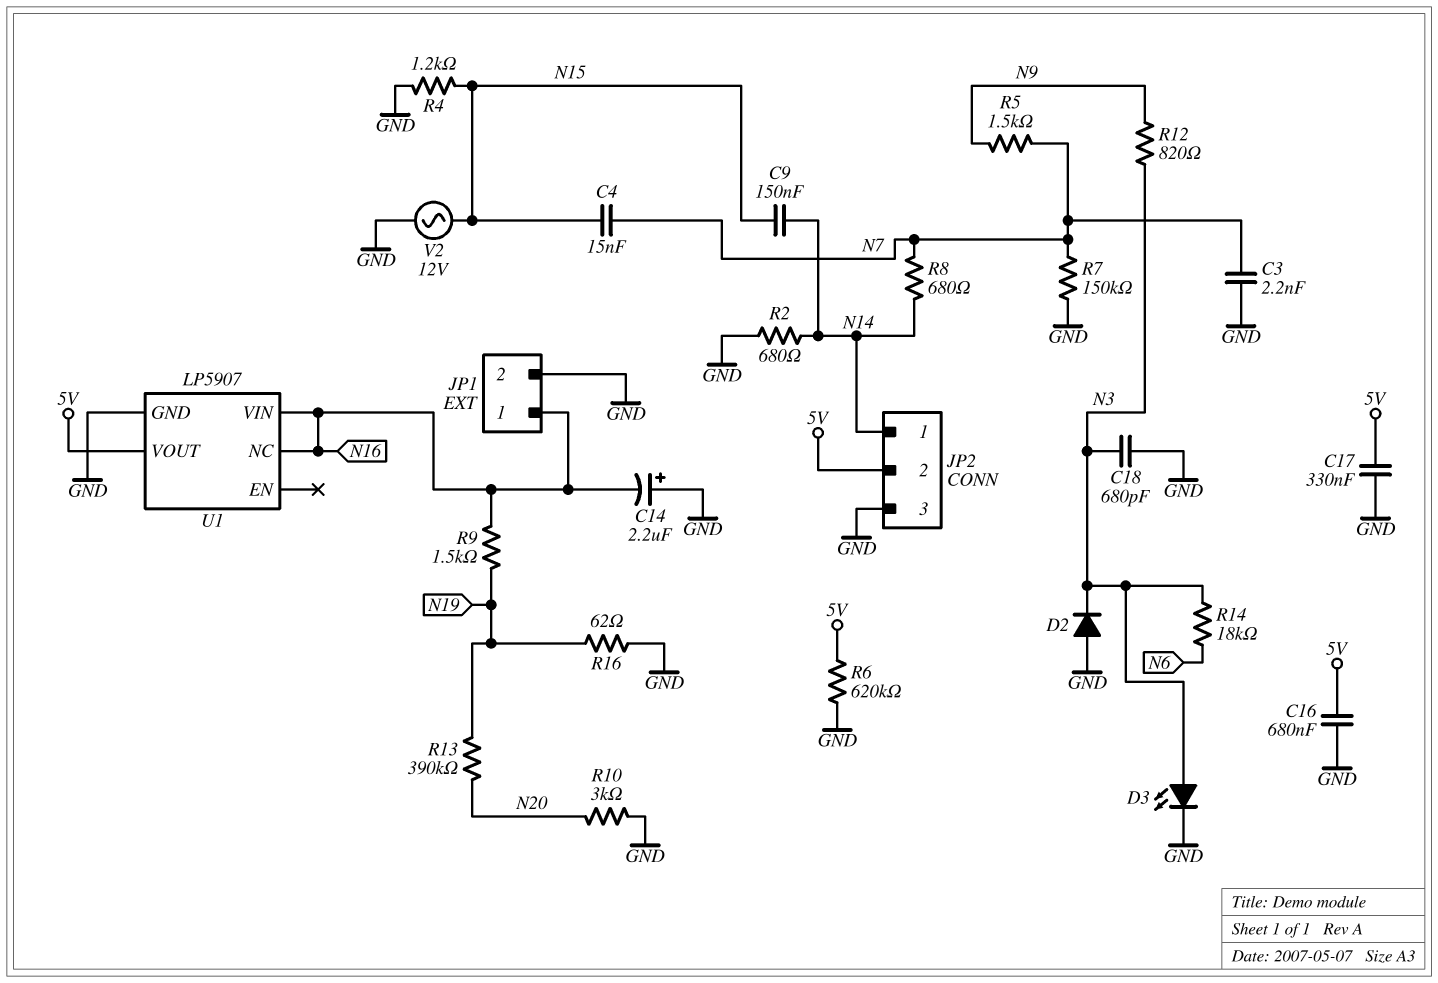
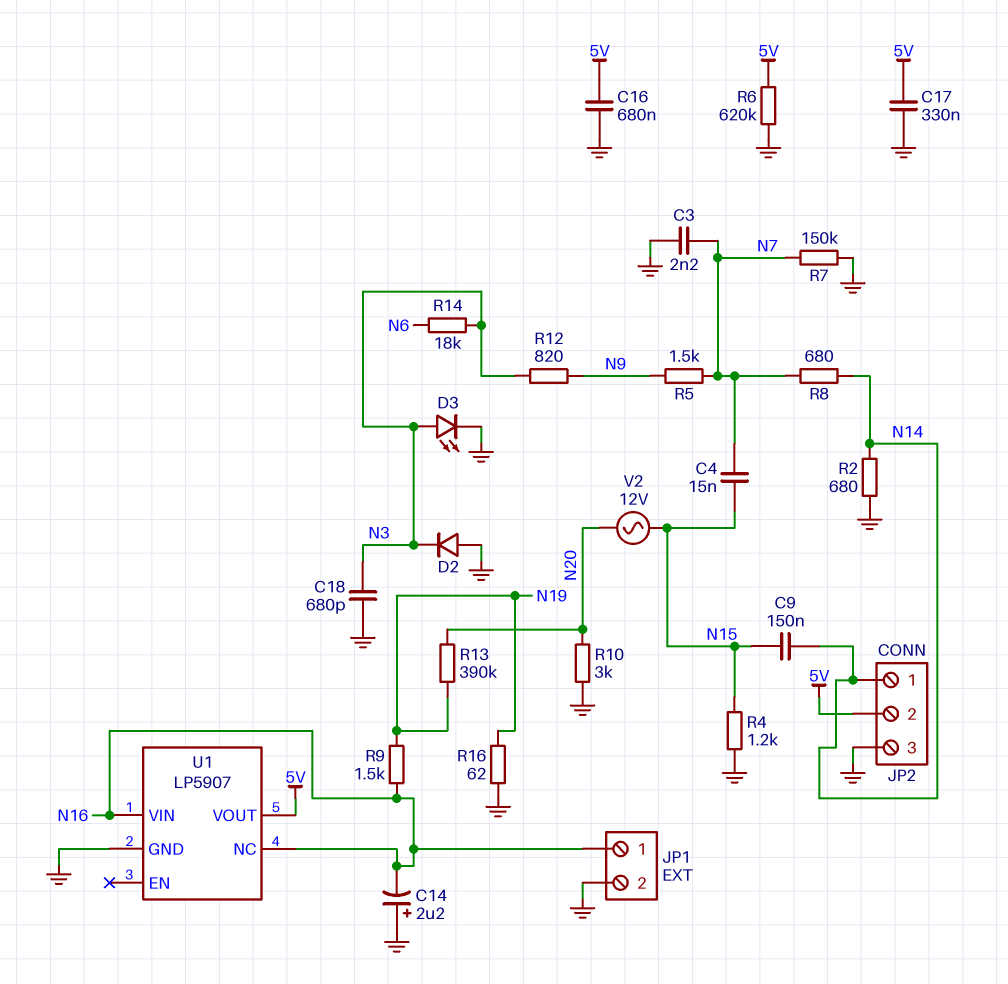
V2: AC 12V (GND, N15) -> AC 12V (N15, N20)

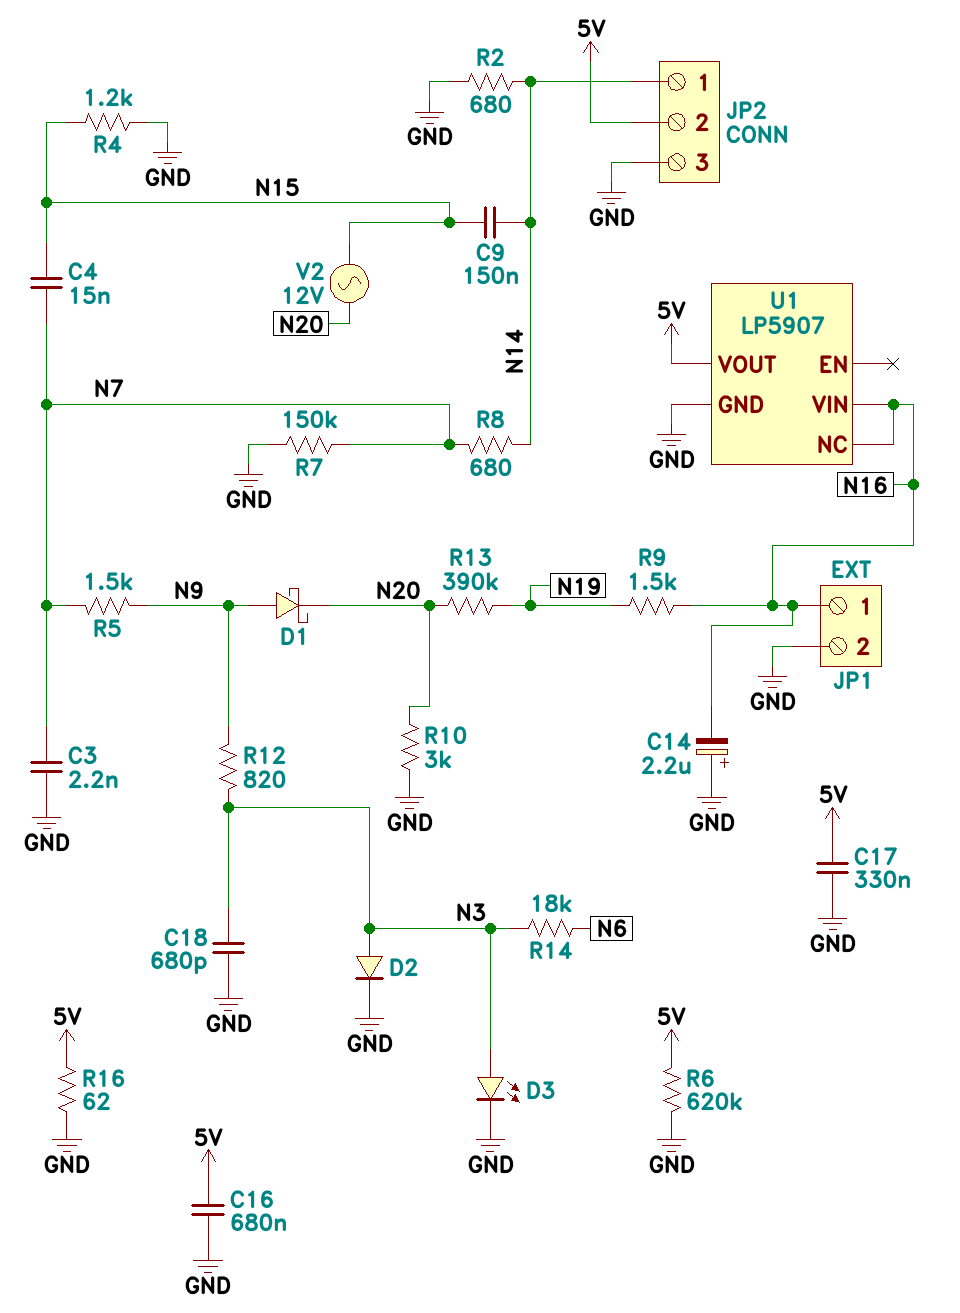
D1: none -> schottky (A N9, K N20)
D2: diode (A GND, K N3) -> diode (A N3, K GND)
R16: 62 (GND, N19) -> 62 (5V, GND)

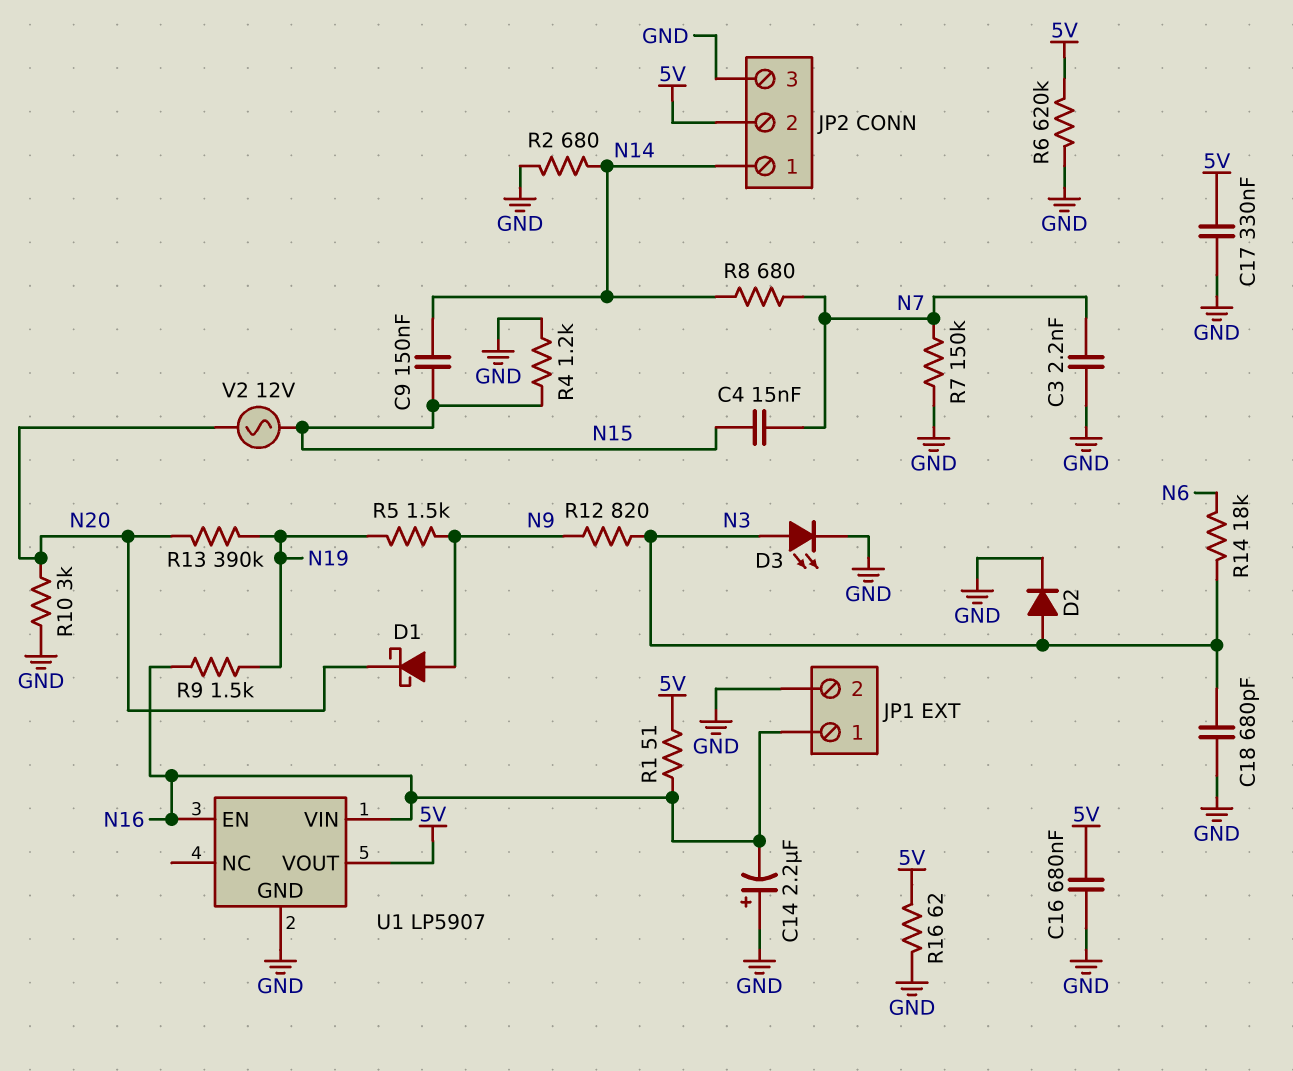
R1: none -> 51 (5V, N16)
R5: 1.5k (N7, N9) -> 1.5k (N9, N19)
U1 pin EN: none -> N16
U1 pin NC: N16 -> none

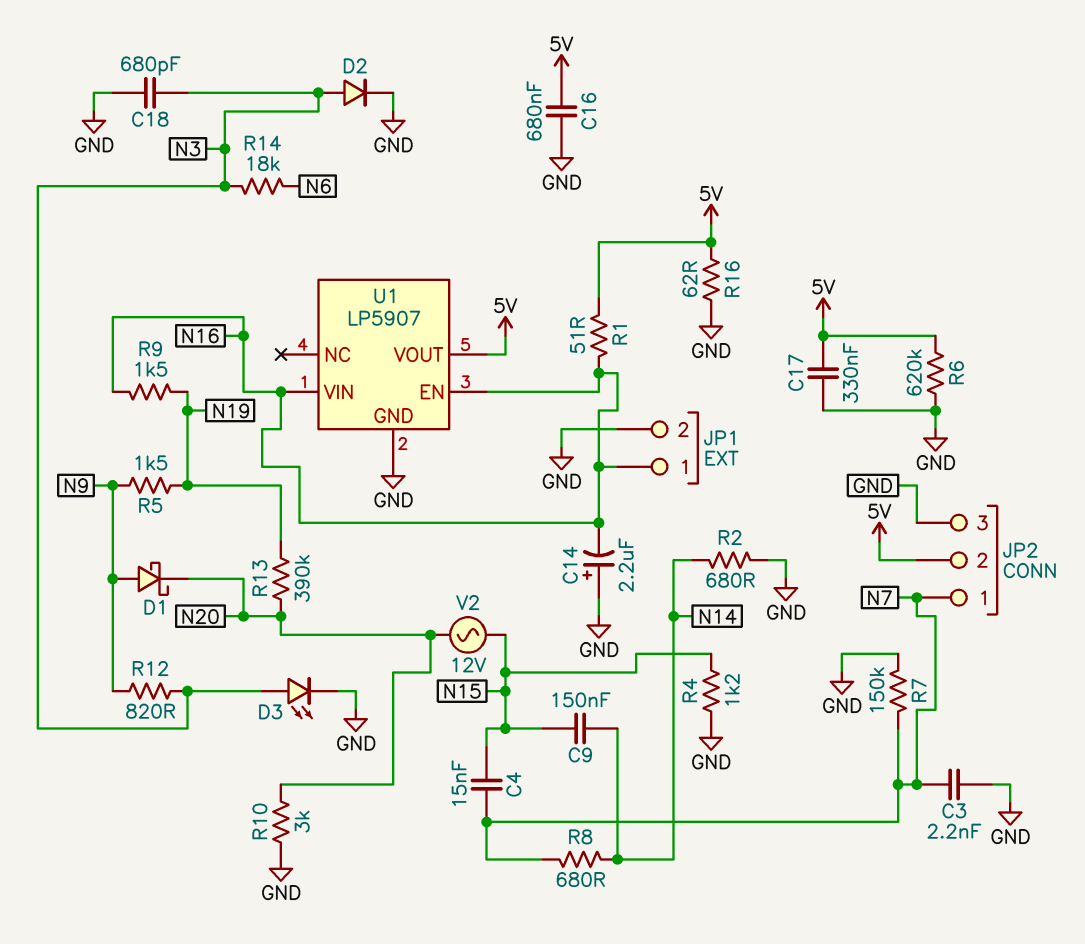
JP2 pin 1: N14 -> N7

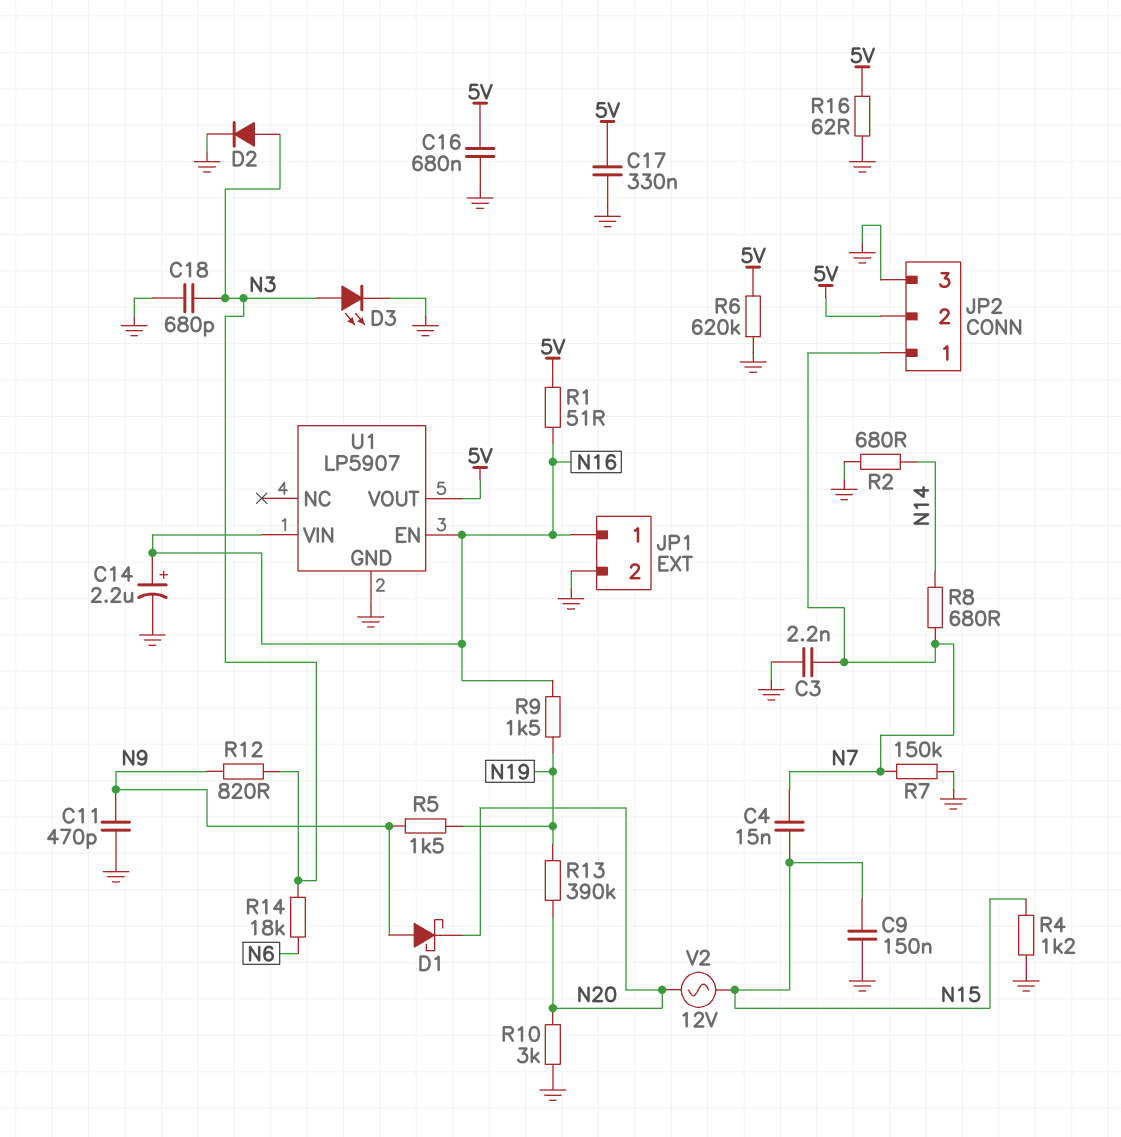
C9: 150nF (N14, N15) -> 150nF (GND, N15)
C11: none -> 470pF (GND, N9)
C14: 2.2uF (plus GND, minus N16) -> 2.2uF (plus N16, minus GND)

